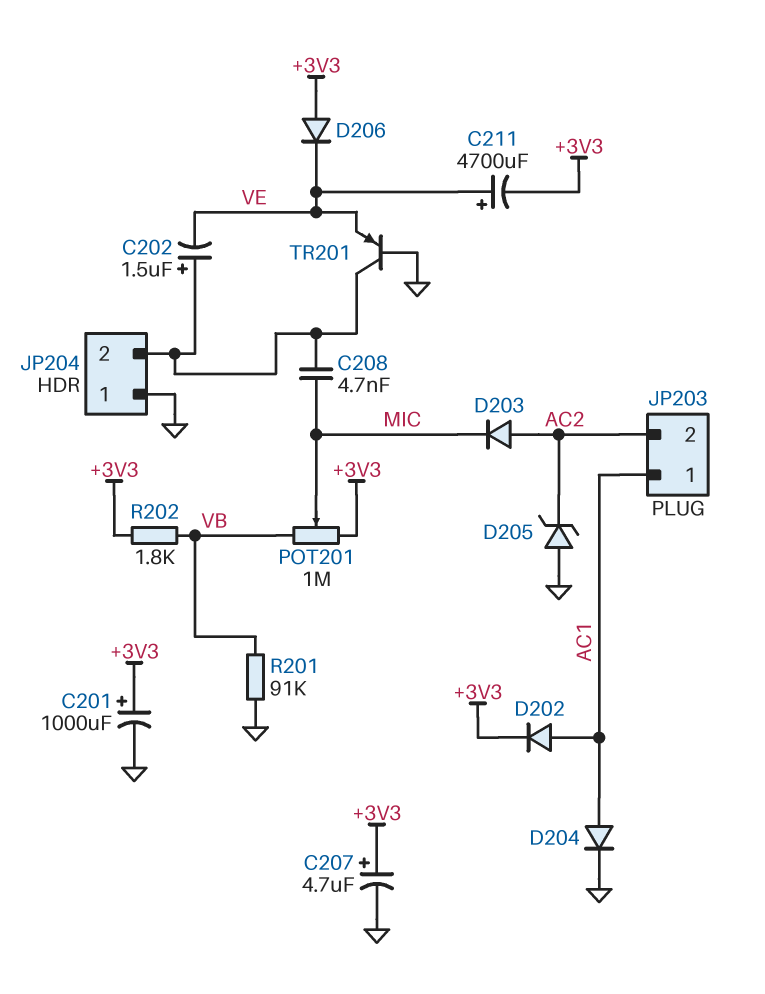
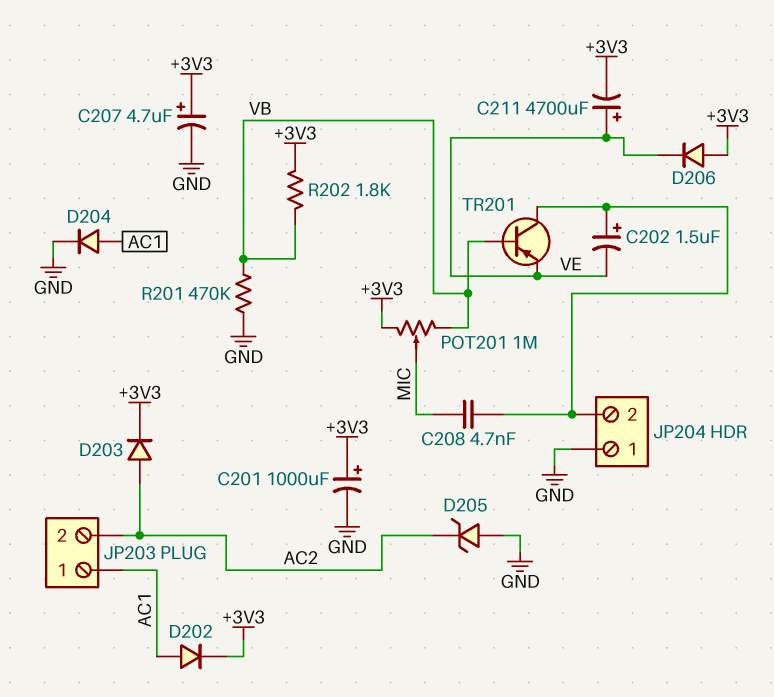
D203: diode (A AC2, K MIC) -> diode (A AC2, K +3V3)
R201: 91k (GND, VB) -> 470k (GND, VB)
TR201: PNP (B GND, C JP204/2, E VE) -> PNP (B VB, C JP204/2, E VE)

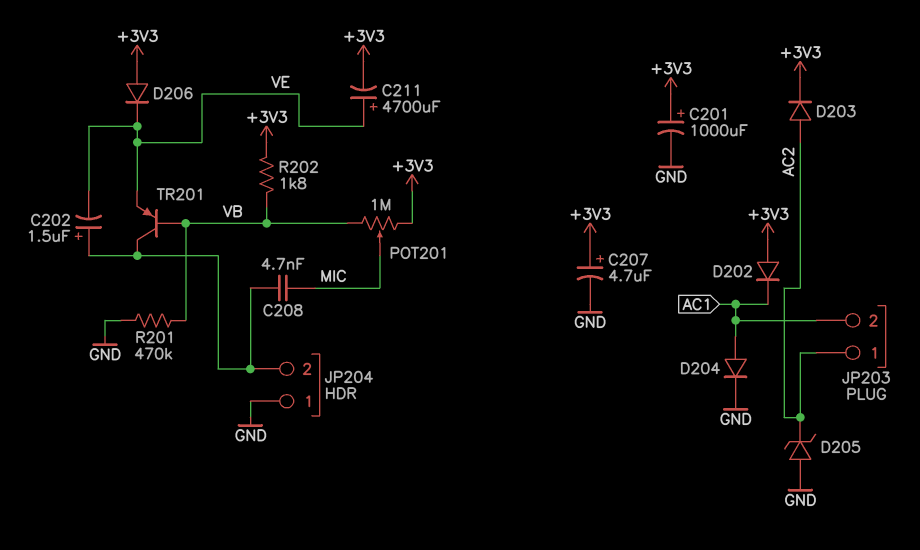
D202: diode (A AC1, K +3V3) -> diode (A +3V3, K AC1)
JP203 pin 1: AC1 -> AC2
JP203 pin 2: AC2 -> AC1

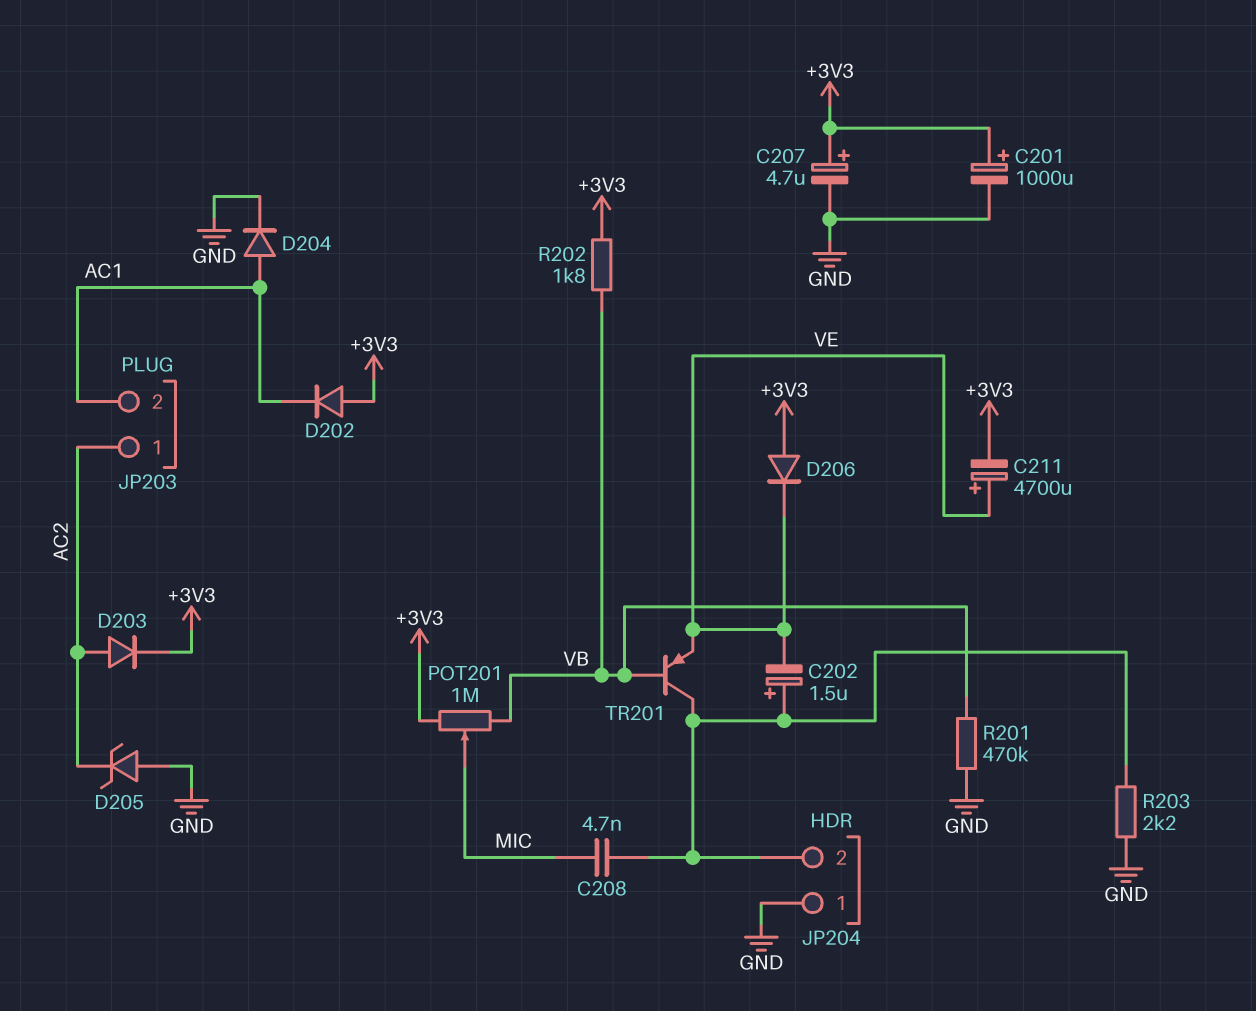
R203: none -> 2.2k (GND, JP204/2)

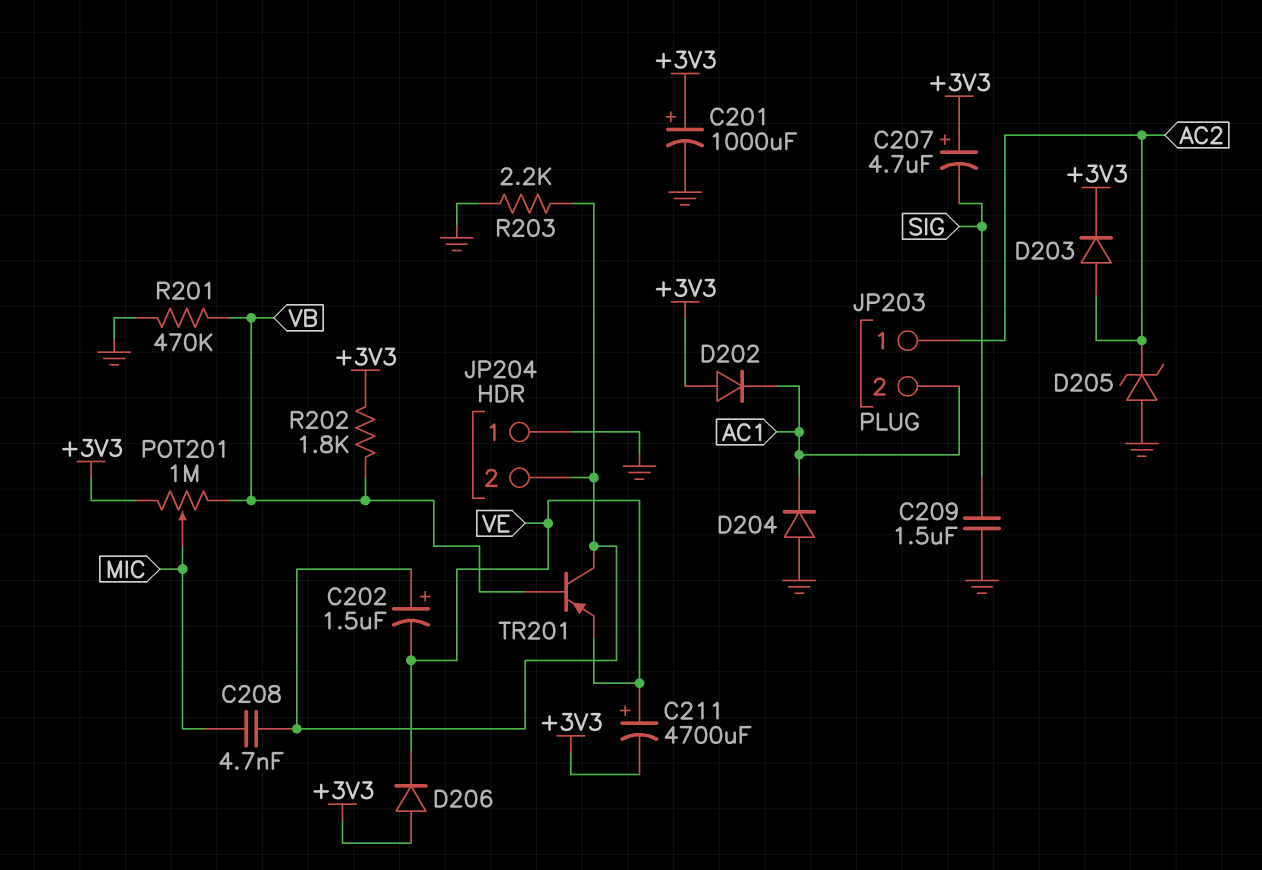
C207: 4.7uF (plus +3V3, minus GND) -> 4.7uF (plus +3V3, minus SIG)
C209: none -> 1.5uF (GND, SIG)
D204: diode (A AC1, K GND) -> diode (A GND, K AC1)

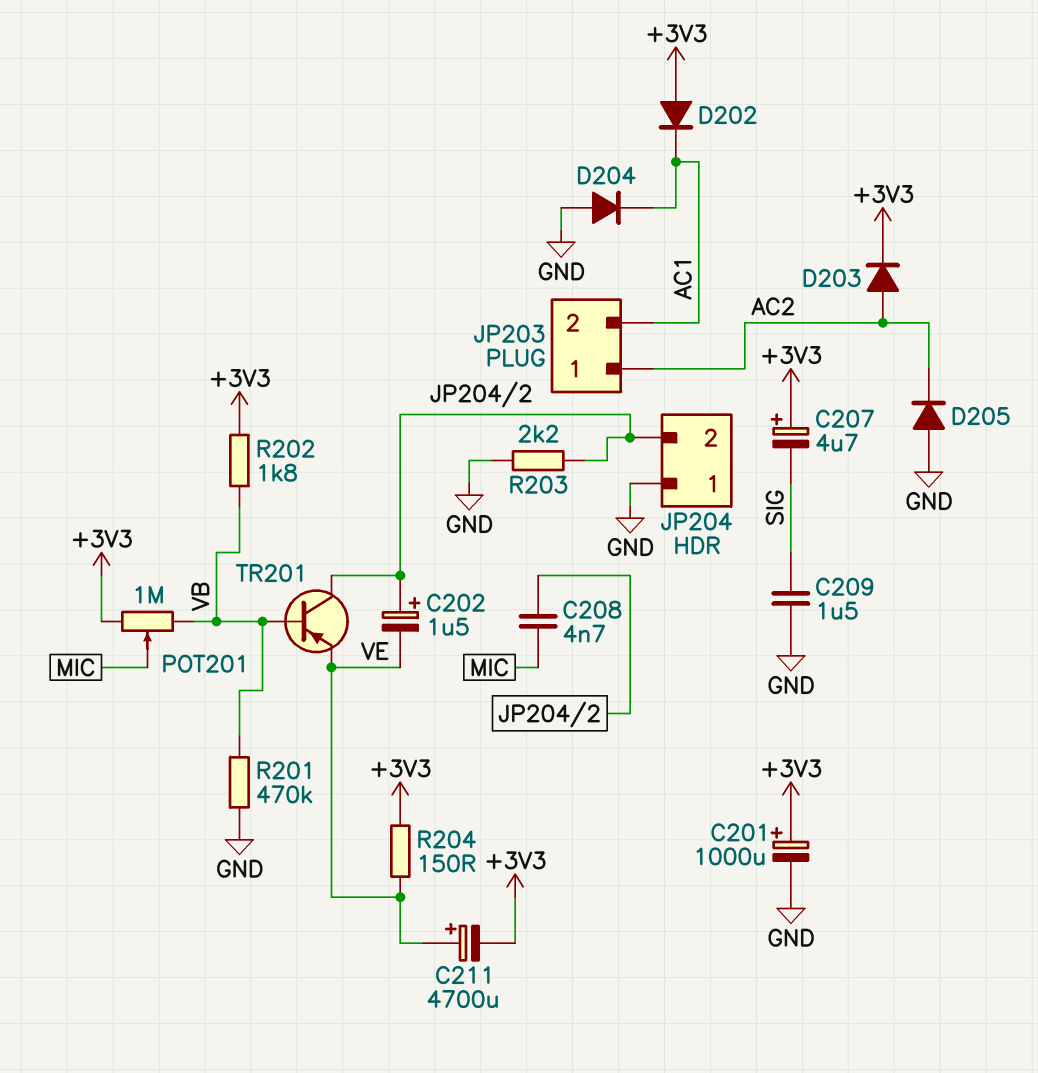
D205: zener (A GND, K AC2) -> diode (A GND, K AC2)
D206: diode (A +3V3, K VE) -> none
R204: none -> 150 (+3V3, VE)

